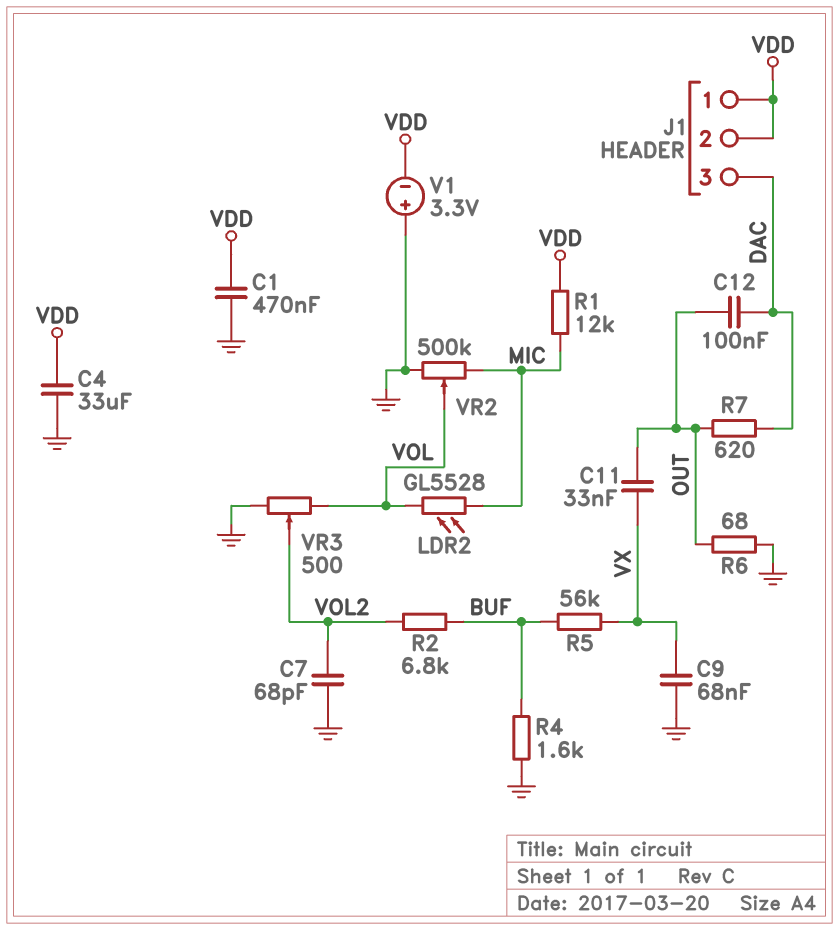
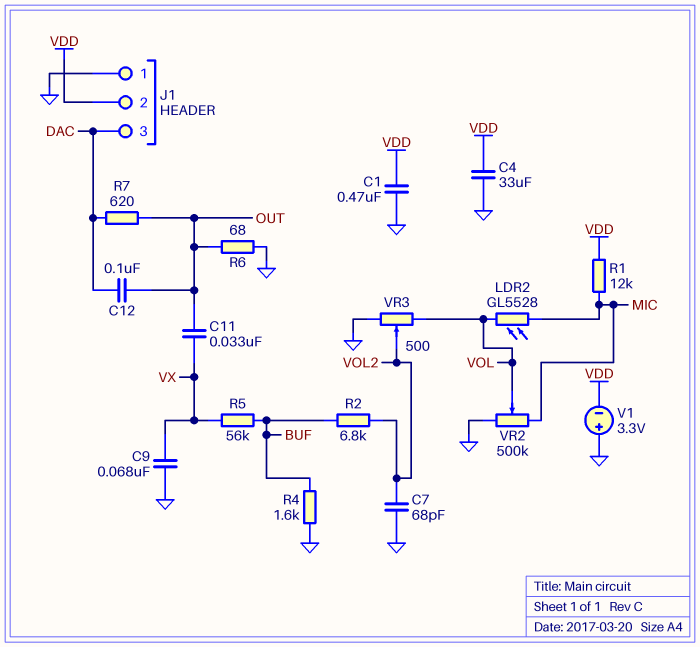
J1 pin 1: VDD -> GND

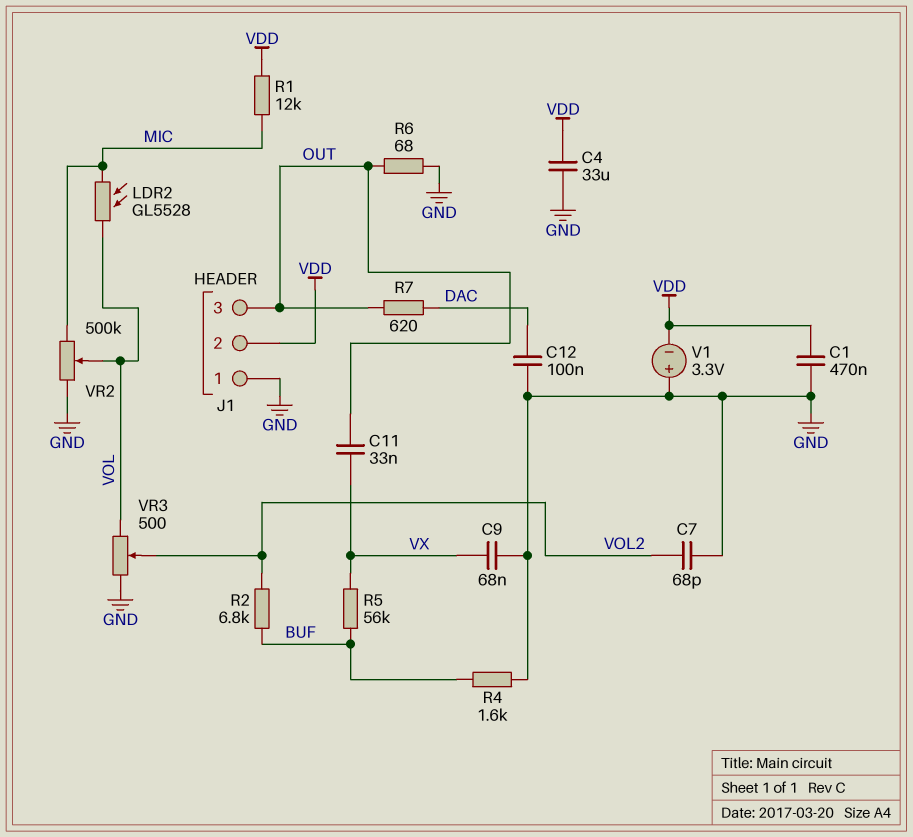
C12: 100nF (DAC, OUT) -> 100nF (DAC, GND)
J1 pin 3: DAC -> OUT

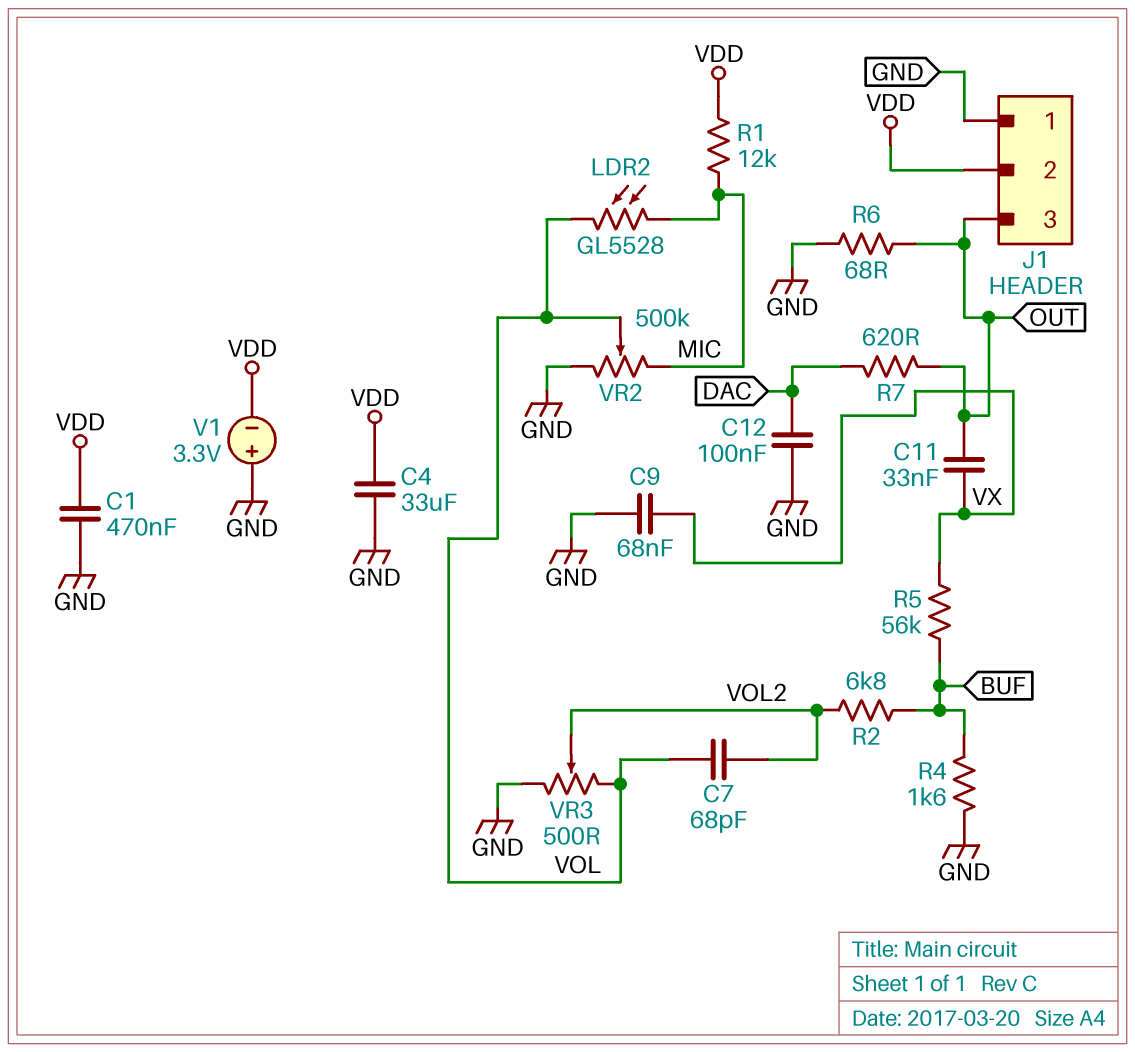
C7: 68pF (GND, VOL2) -> 68pF (VOL, VOL2)

